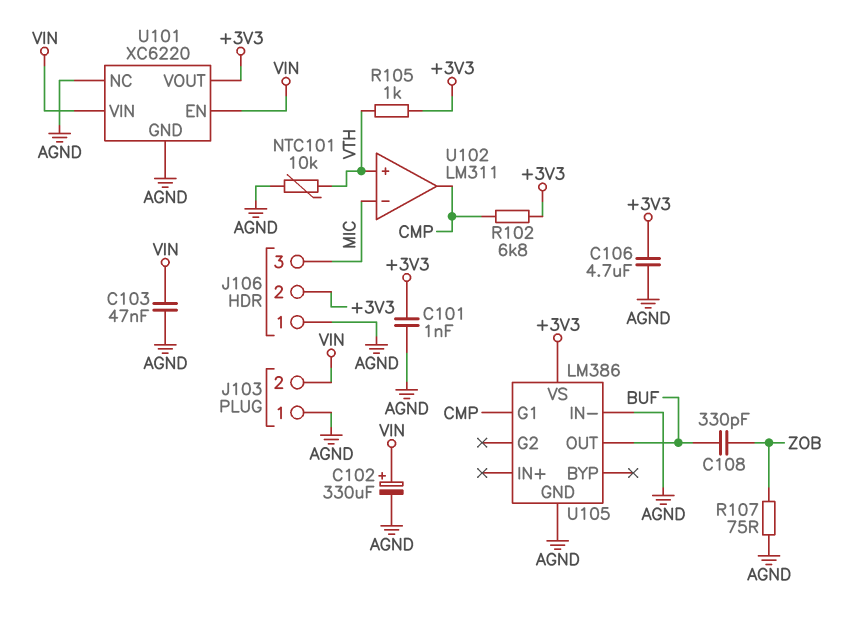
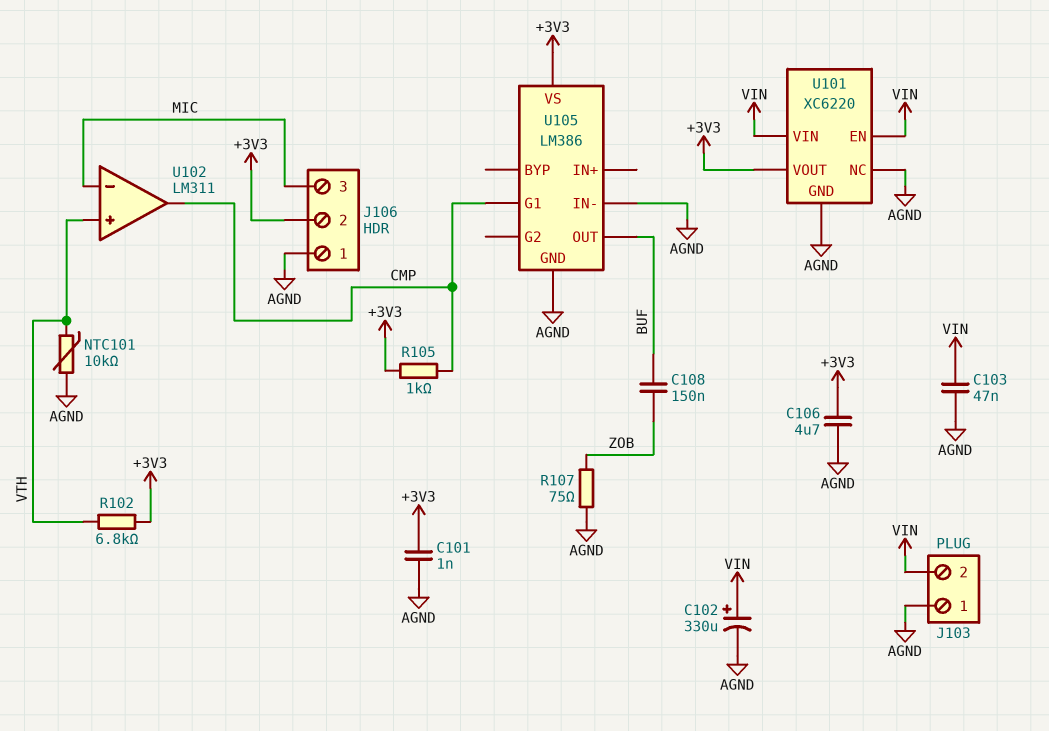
C108: 330pF (BUF, ZOB) -> 150nF (BUF, ZOB)
R102: 6.8k (+3V3, CMP) -> 6.8k (+3V3, VTH)
R105: 1k (+3V3, VTH) -> 1k (+3V3, CMP)

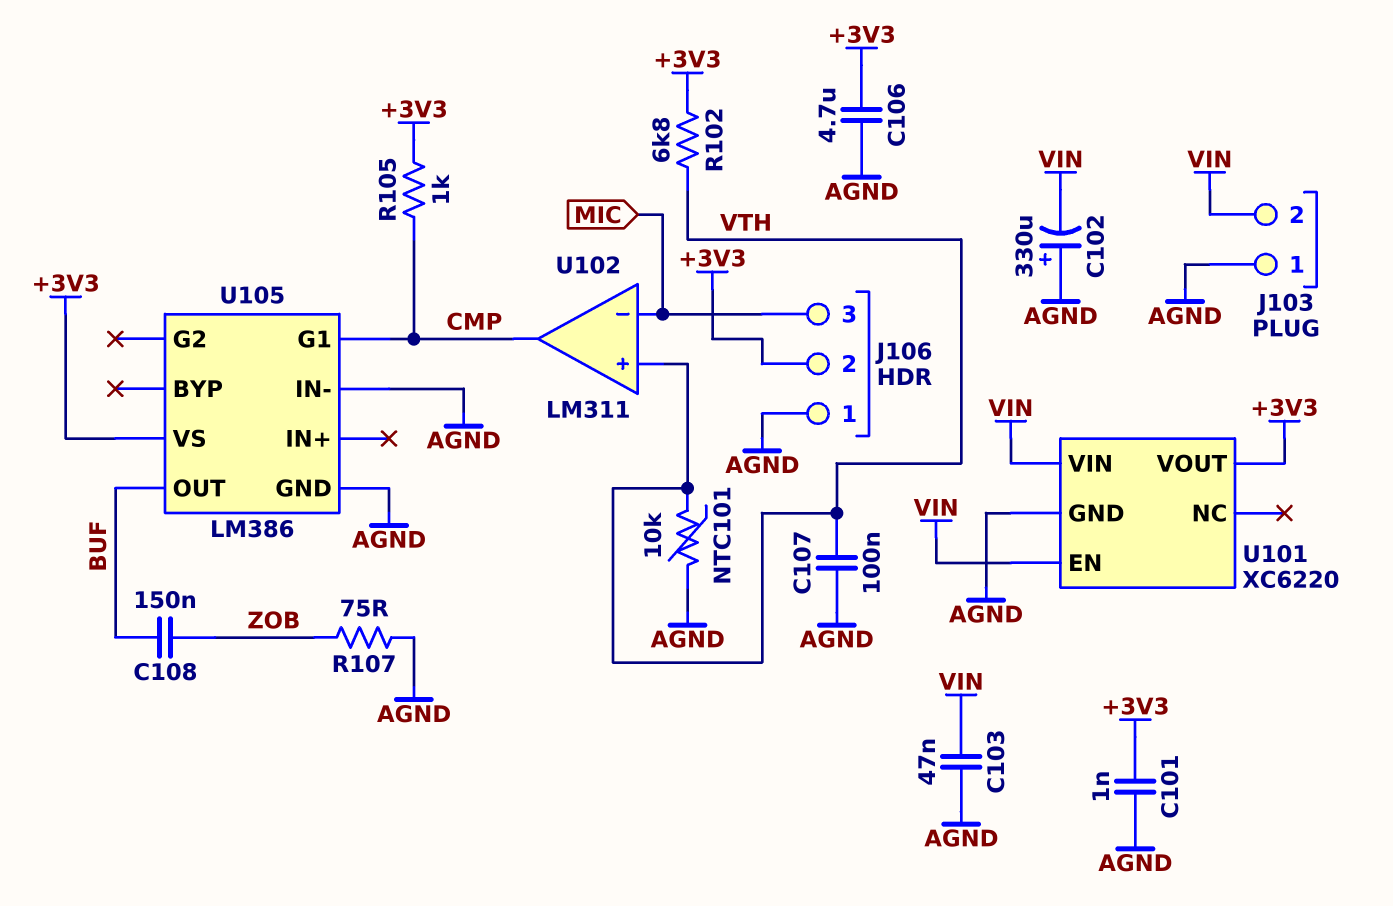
C102: 330uF (plus VIN, minus AGND) -> 330uF (plus AGND, minus VIN)
C107: none -> 100nF (AGND, VTH)
U101 pin NC: AGND -> none

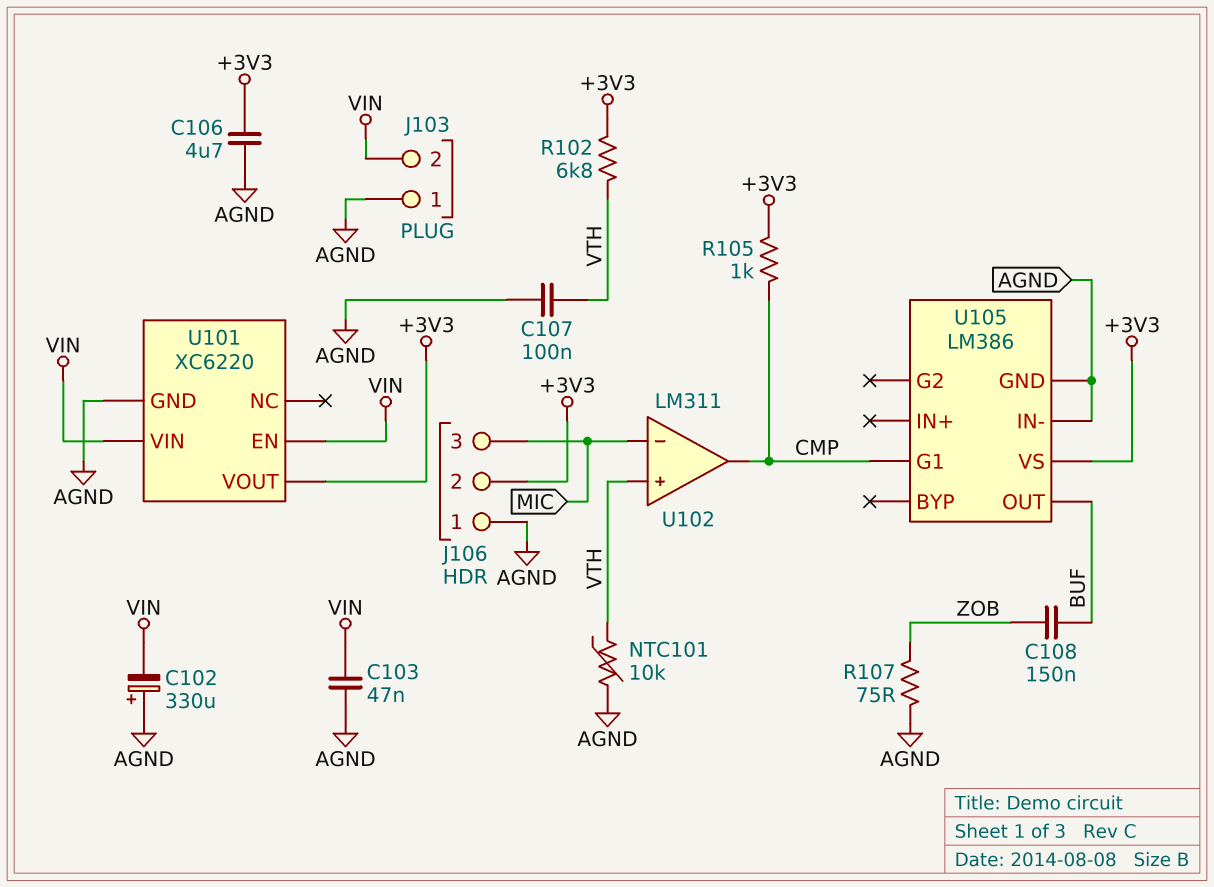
C101: 1nF (+3V3, AGND) -> none

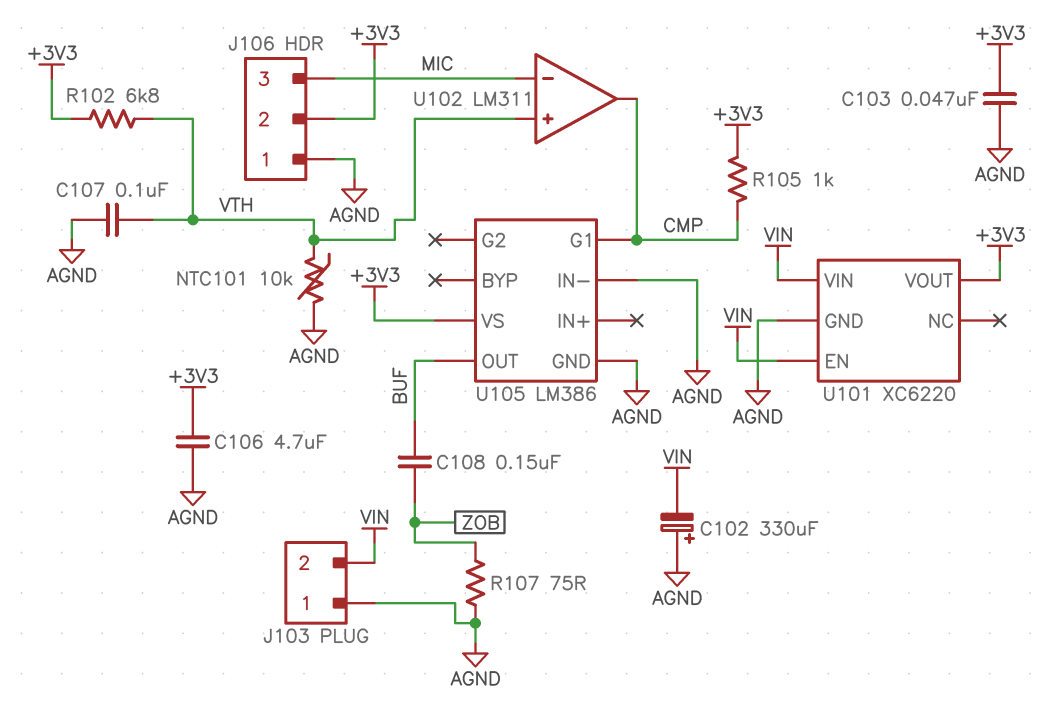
C103: 47nF (AGND, VIN) -> 47nF (+3V3, AGND)

